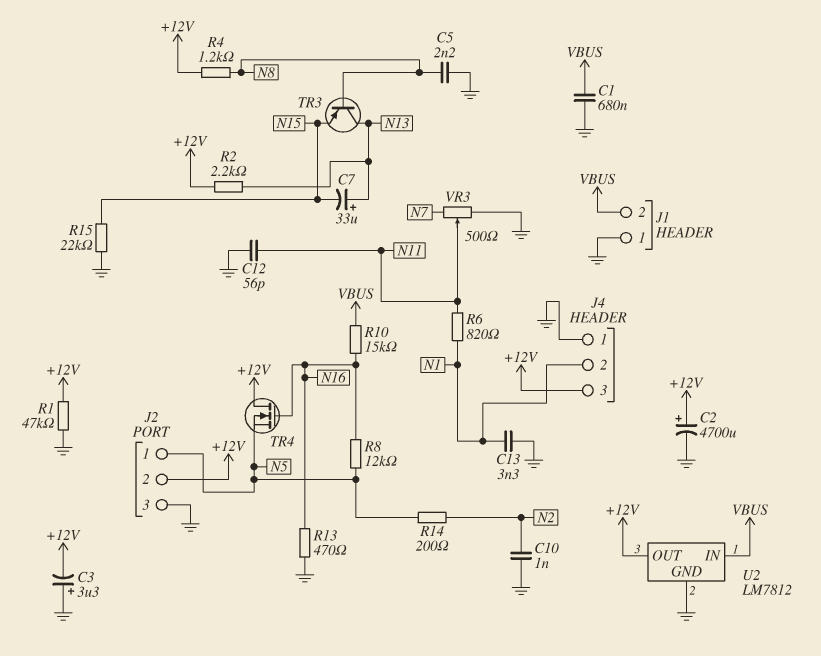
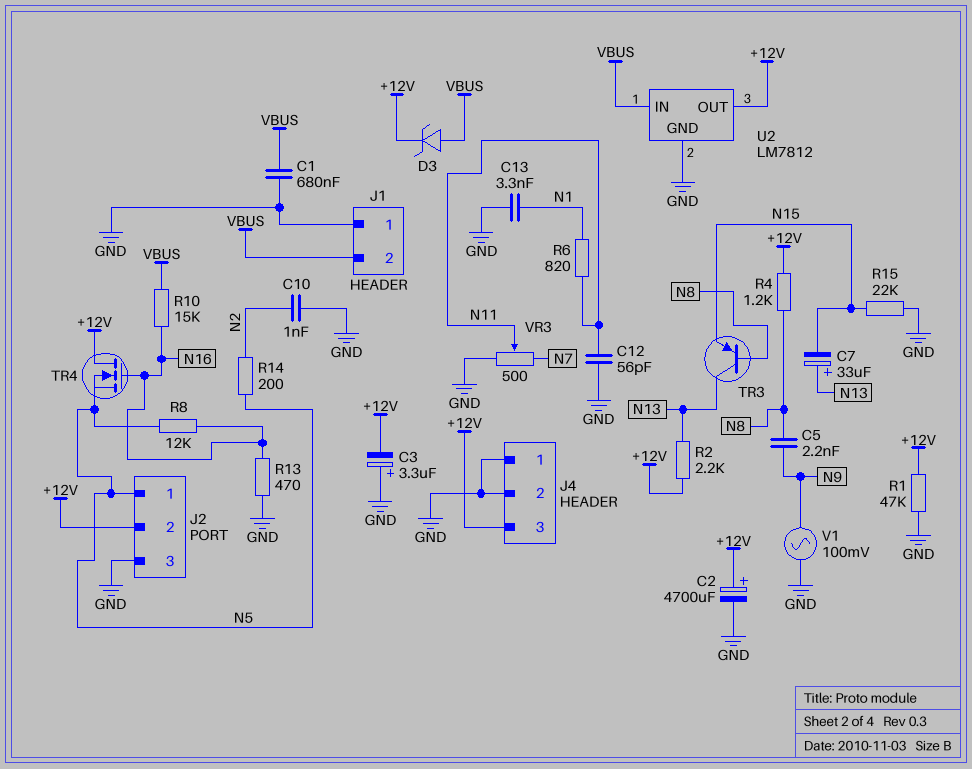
C5: 2.2nF (GND, N8) -> 2.2nF (N8, N9)
D3: none -> zener (A VBUS, K +12V)
J4 pin 2: N1 -> GND
V1: none -> AC 100mV (GND, N9)

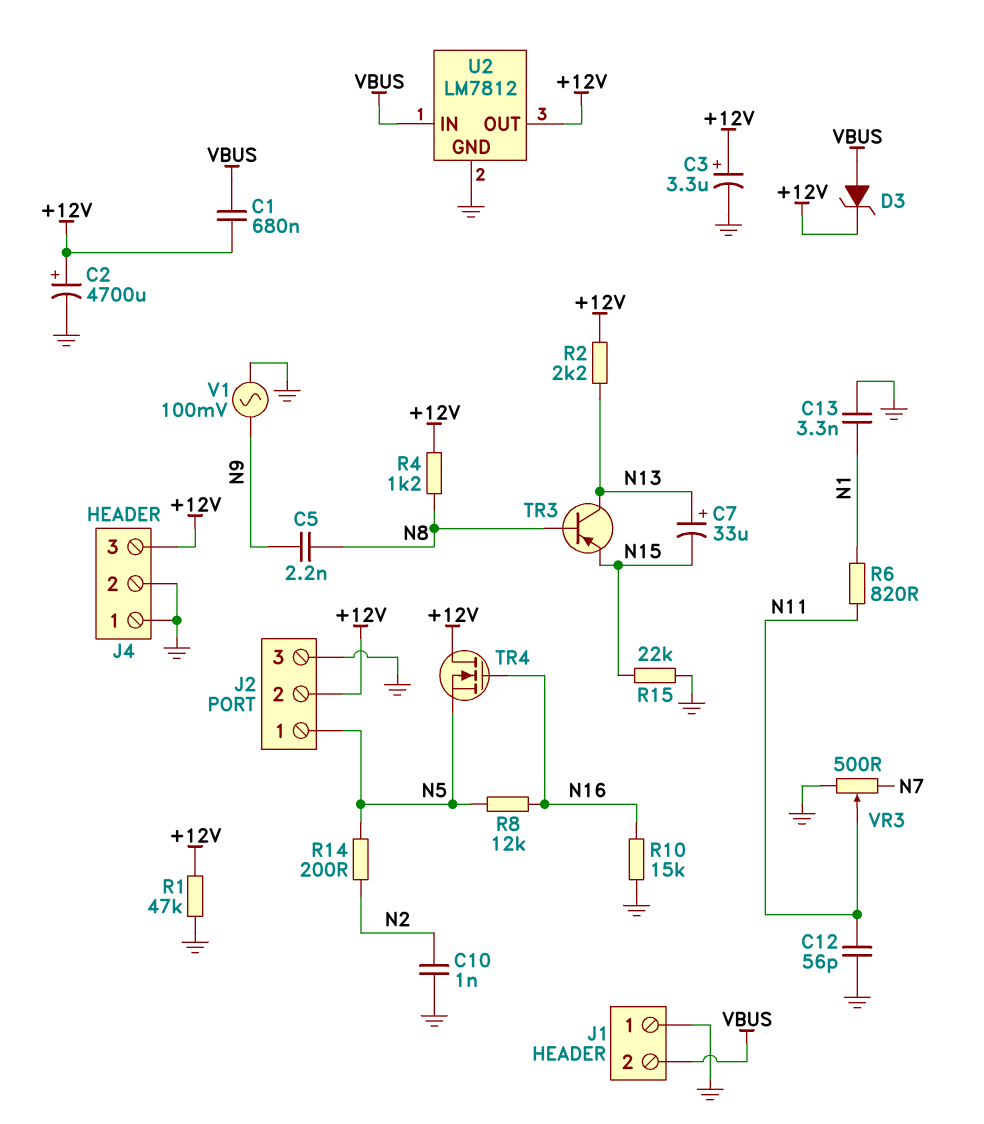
C1: 680nF (GND, VBUS) -> 680nF (+12V, VBUS)
C3: 3.3uF (plus GND, minus +12V) -> 3.3uF (plus +12V, minus GND)
R10: 15k (N16, VBUS) -> 15k (GND, N16)
R13: 470 (GND, N16) -> none

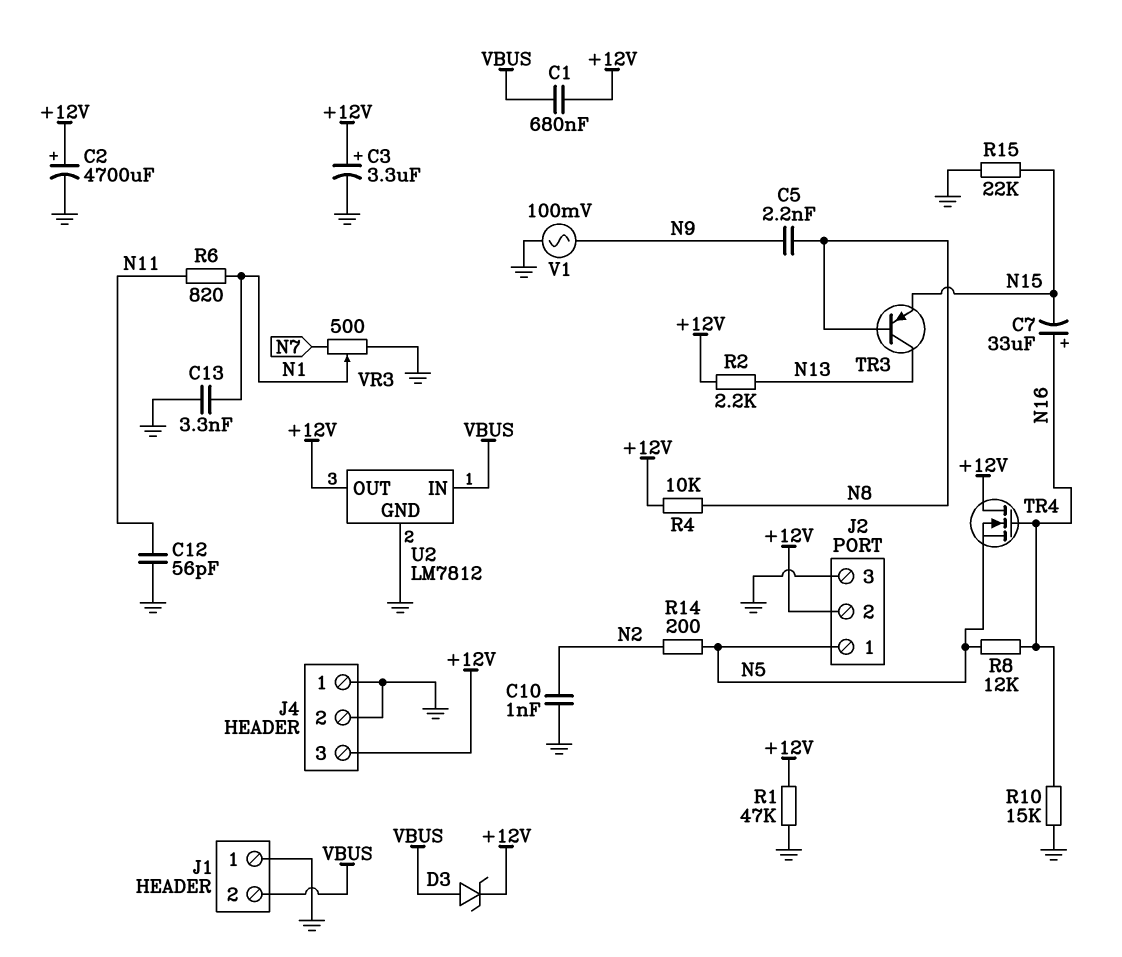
C7: 33uF (plus N13, minus N15) -> 33uF (plus N16, minus N15)
R4: 1.2k (+12V, N8) -> 10k (+12V, N8)
VR3: 500 (GND, N7, wiper N11) -> 500 (GND, N7, wiper N1)

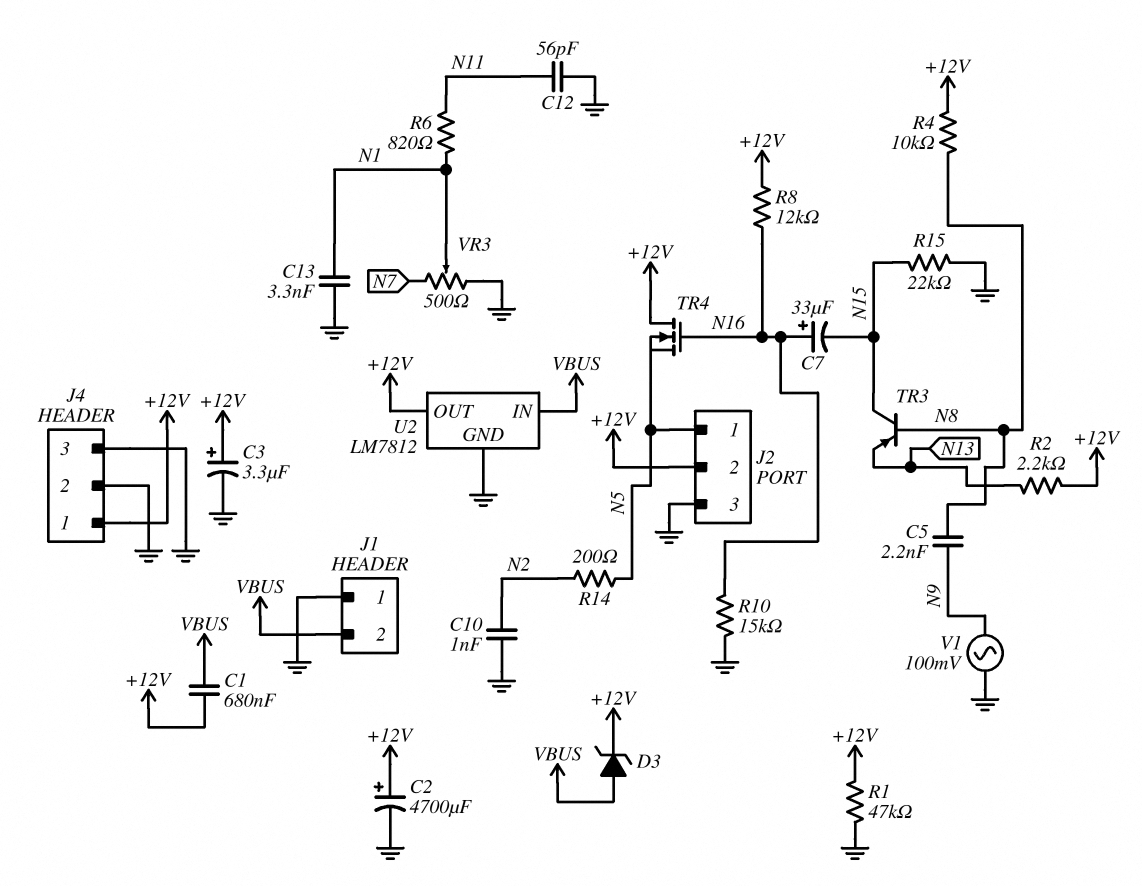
J4 pin 1: GND -> +12V
J4 pin 3: +12V -> GND
R8: 12k (N5, N16) -> 12k (+12V, N16)
TR3: PNP (B N8, C N13, E N15) -> PNP (B N8, C N15, E N13)

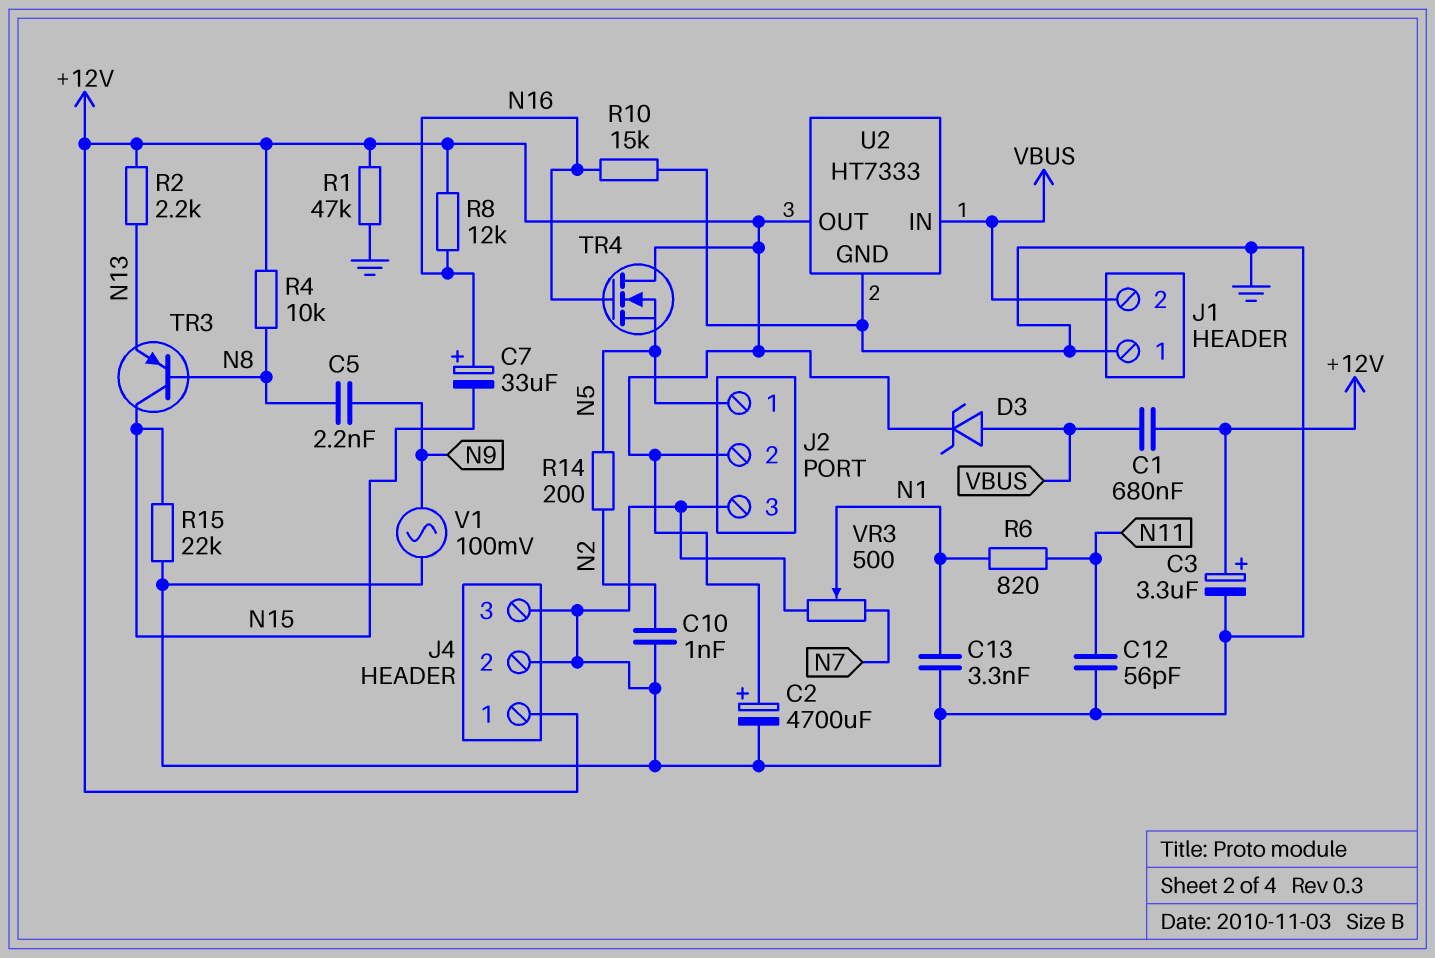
U2: LM7812 -> HT7333

